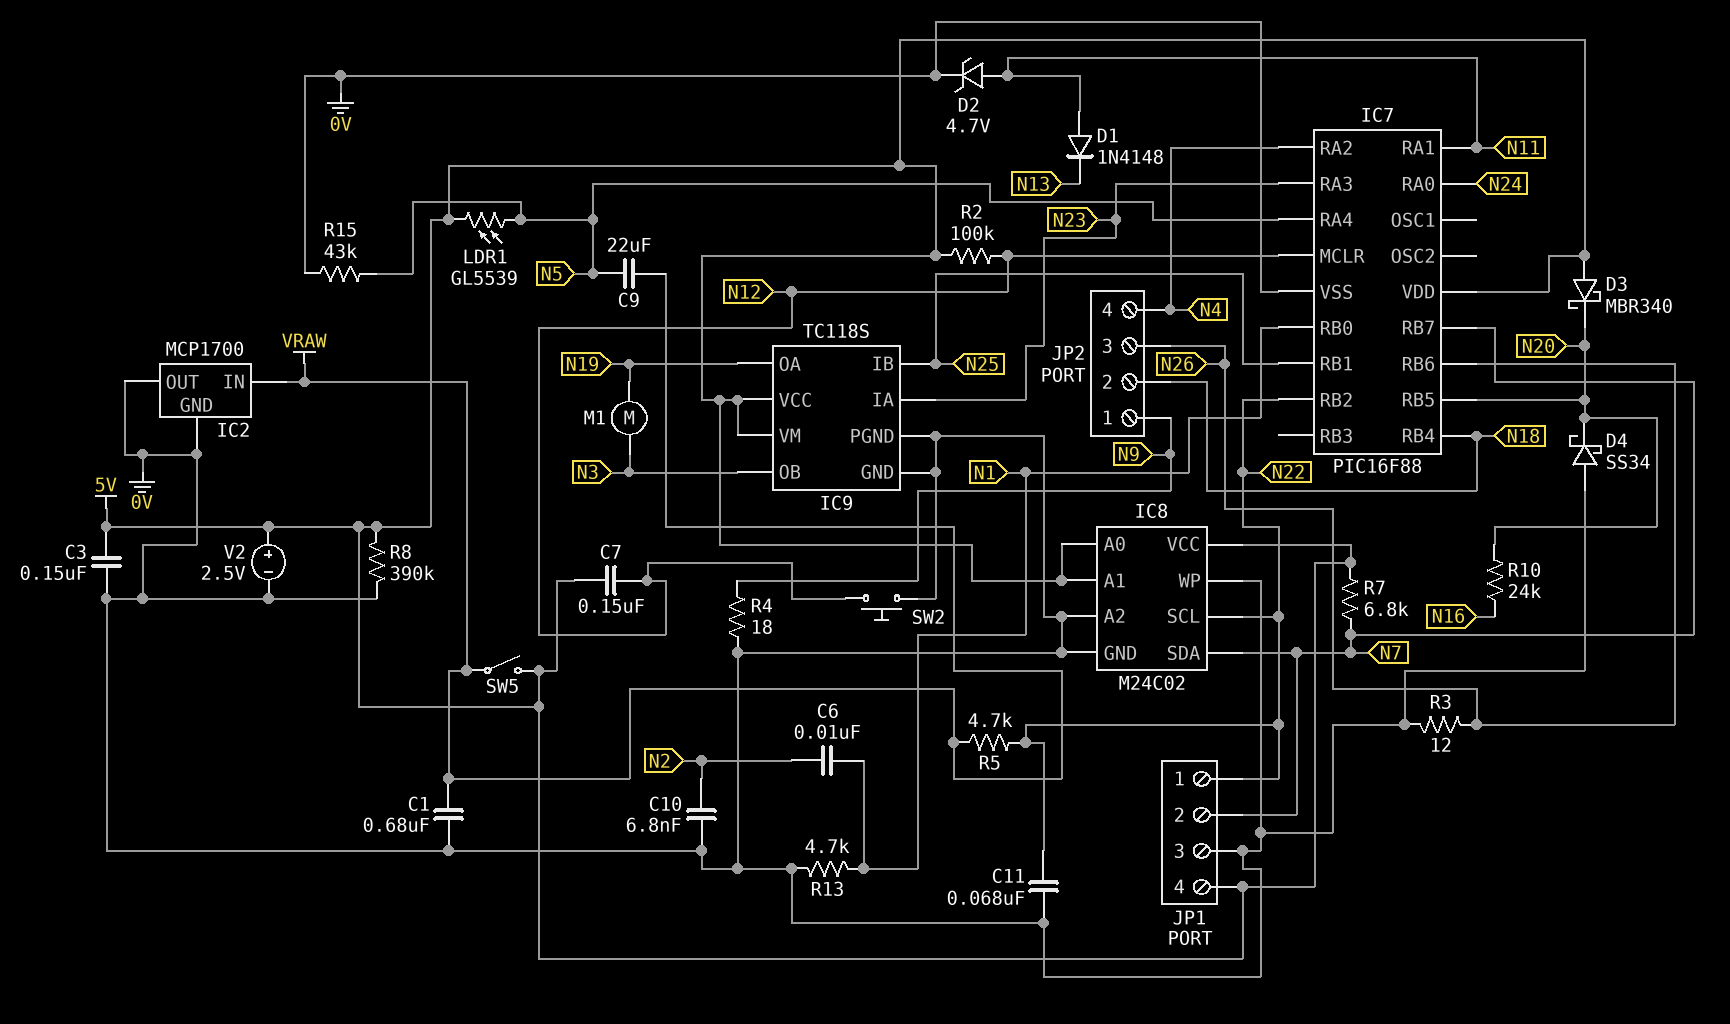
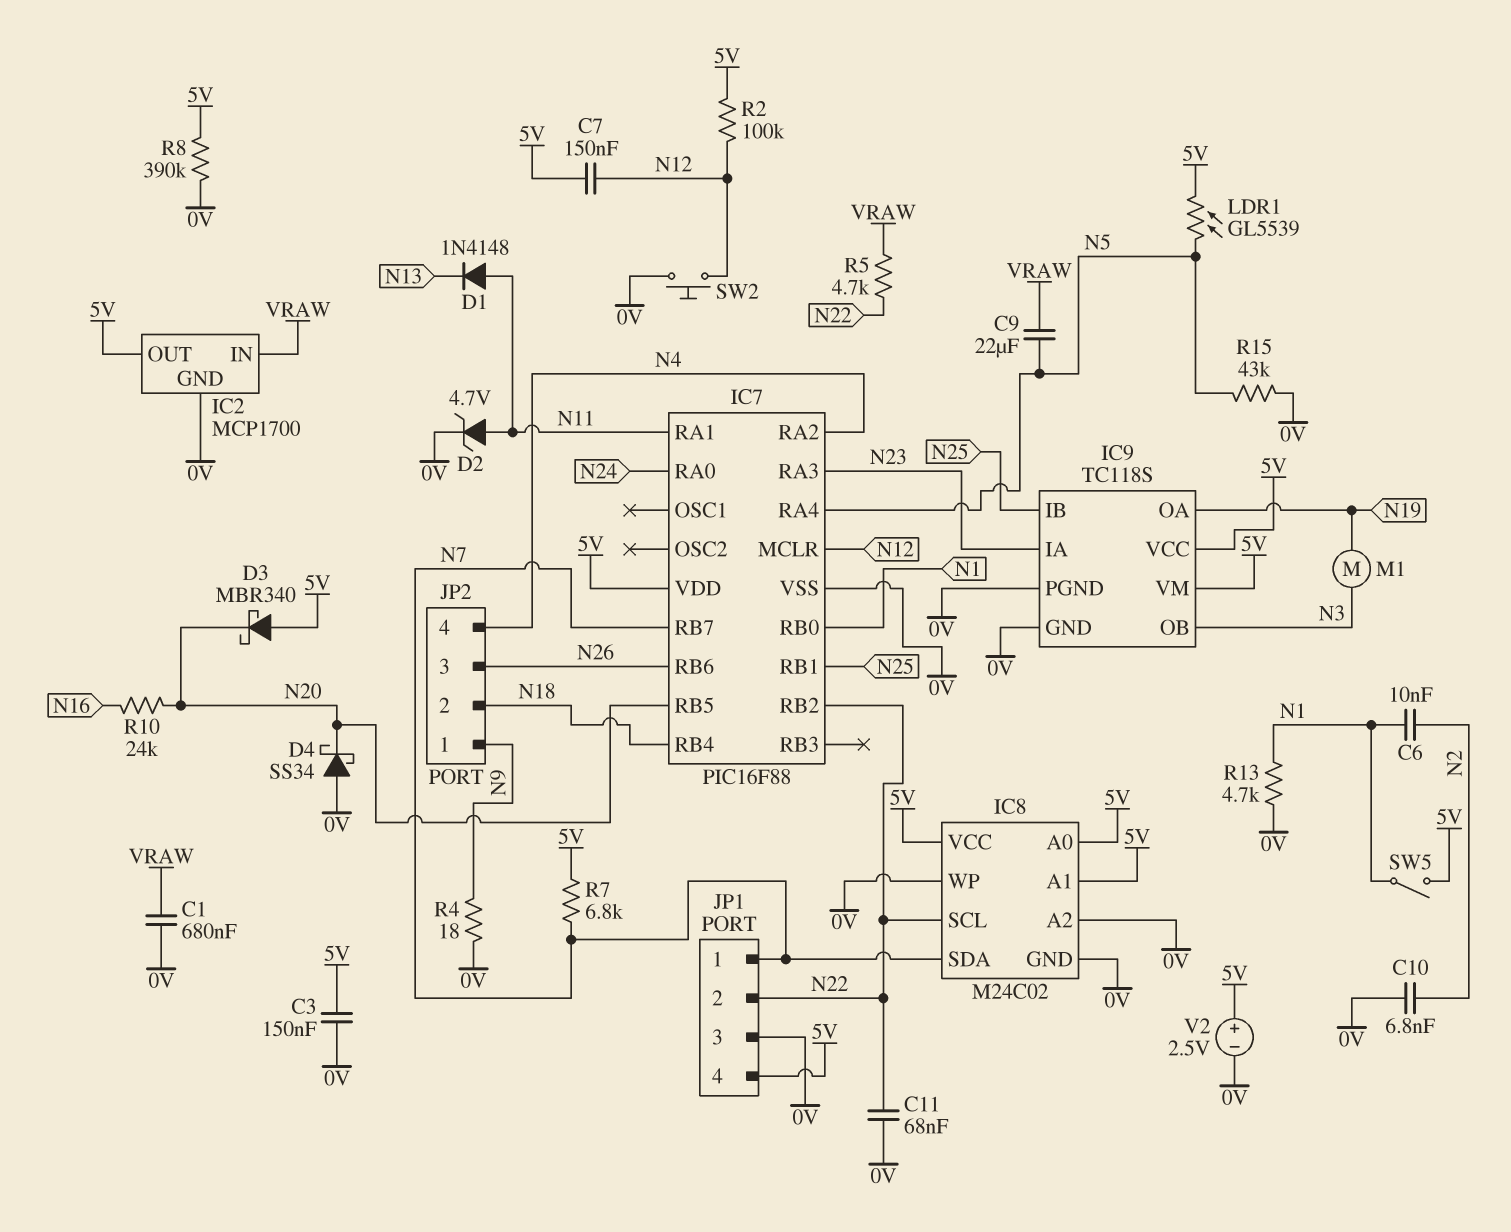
IC2 pin OUT: 0V -> 5V
JP1 pin 1: N22 -> N7
JP1 pin 2: N7 -> N22
R3: 12 (0V, N26) -> none
SW5: switch (5V, VRAW) -> switch (5V, N1)

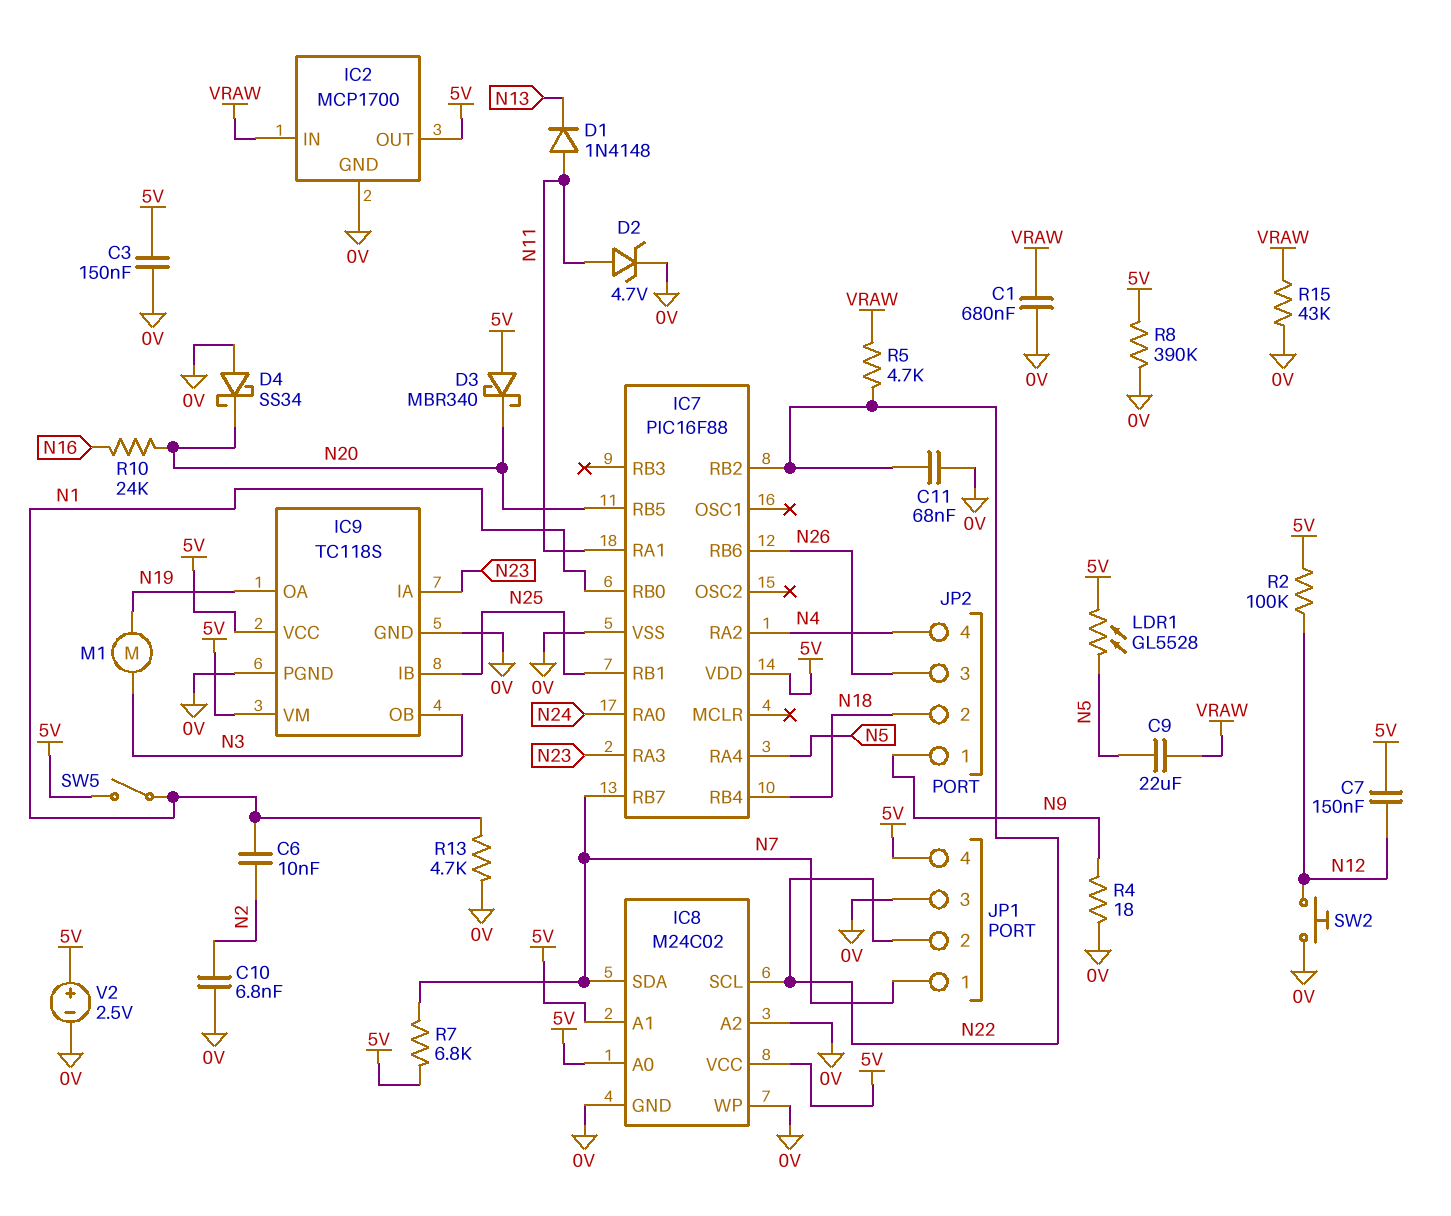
IC7 pin MCLR: N12 -> none
LDR1: GL5539 (5V, N5) -> GL5528 (5V, N5)
R15: 43k (0V, N5) -> 43k (0V, VRAW)

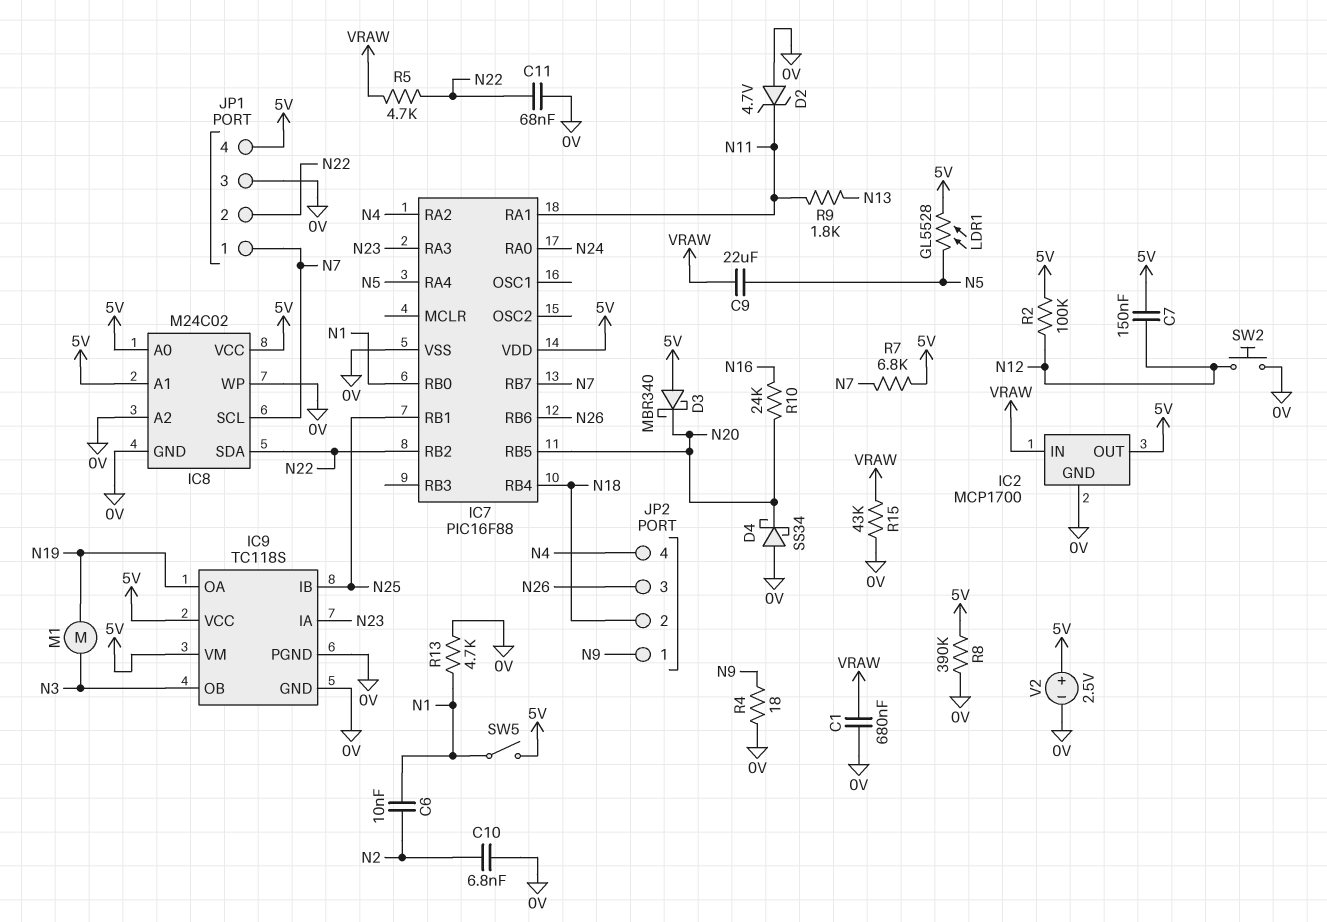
C3: 150nF (0V, 5V) -> none
D1: diode 1N4148 (A N11, K N13) -> none
D2: zener 4.7V (A N11, K 0V) -> zener 4.7V (A 0V, K N11)
IC8 pin SCL: N22 -> N7
IC8 pin SDA: N7 -> N22
R9: none -> 1.8k (N11, N13)

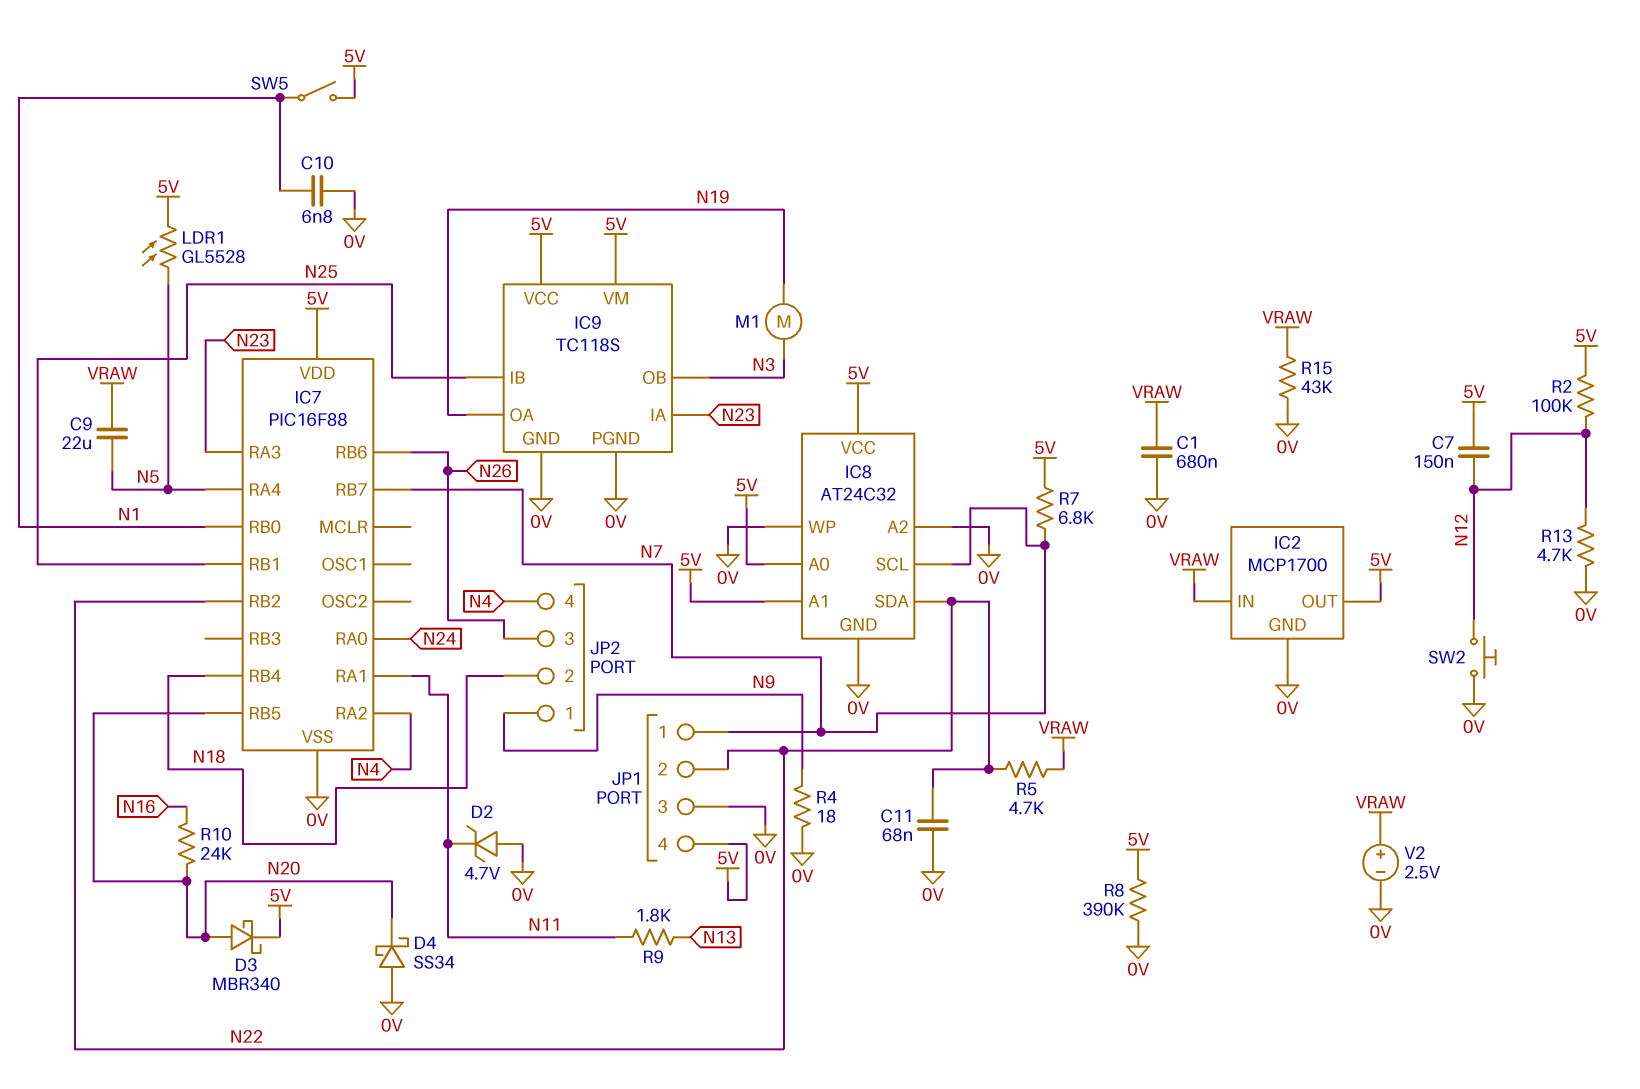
C6: 10nF (N1, N2) -> none
C10: 6.8nF (0V, N2) -> 6.8nF (0V, N1)
D3: schottky MBR340 (A 5V, K N20) -> schottky MBR340 (A N20, K 5V)
IC8: M24C02 -> AT24C32
R13: 4.7k (0V, N1) -> 4.7k (0V, N12)
V2: 2.5V (plus 5V, minus 0V) -> 2.5V (plus VRAW, minus 0V)

